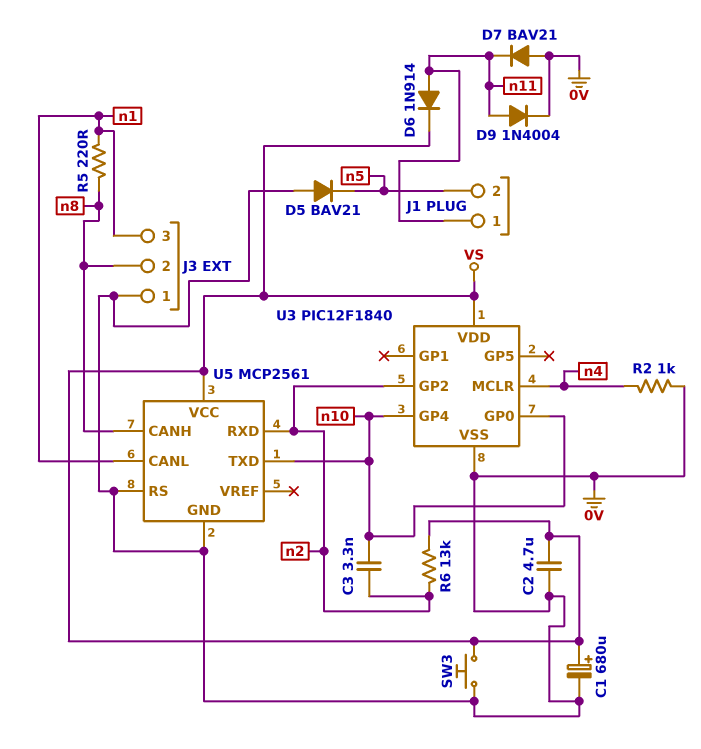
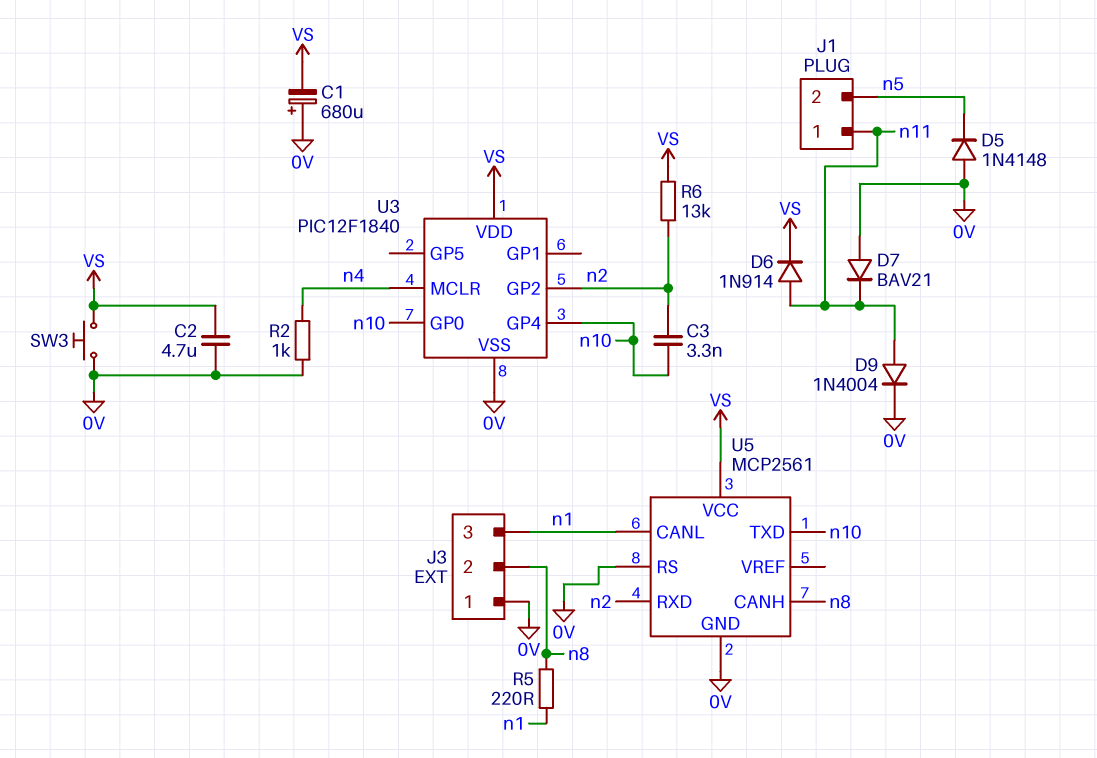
C1: 680uF (plus VS, minus 0V) -> 680uF (plus 0V, minus VS)
D5: diode BAV21 (A 0V, K n5) -> diode 1N4148 (A 0V, K n5)

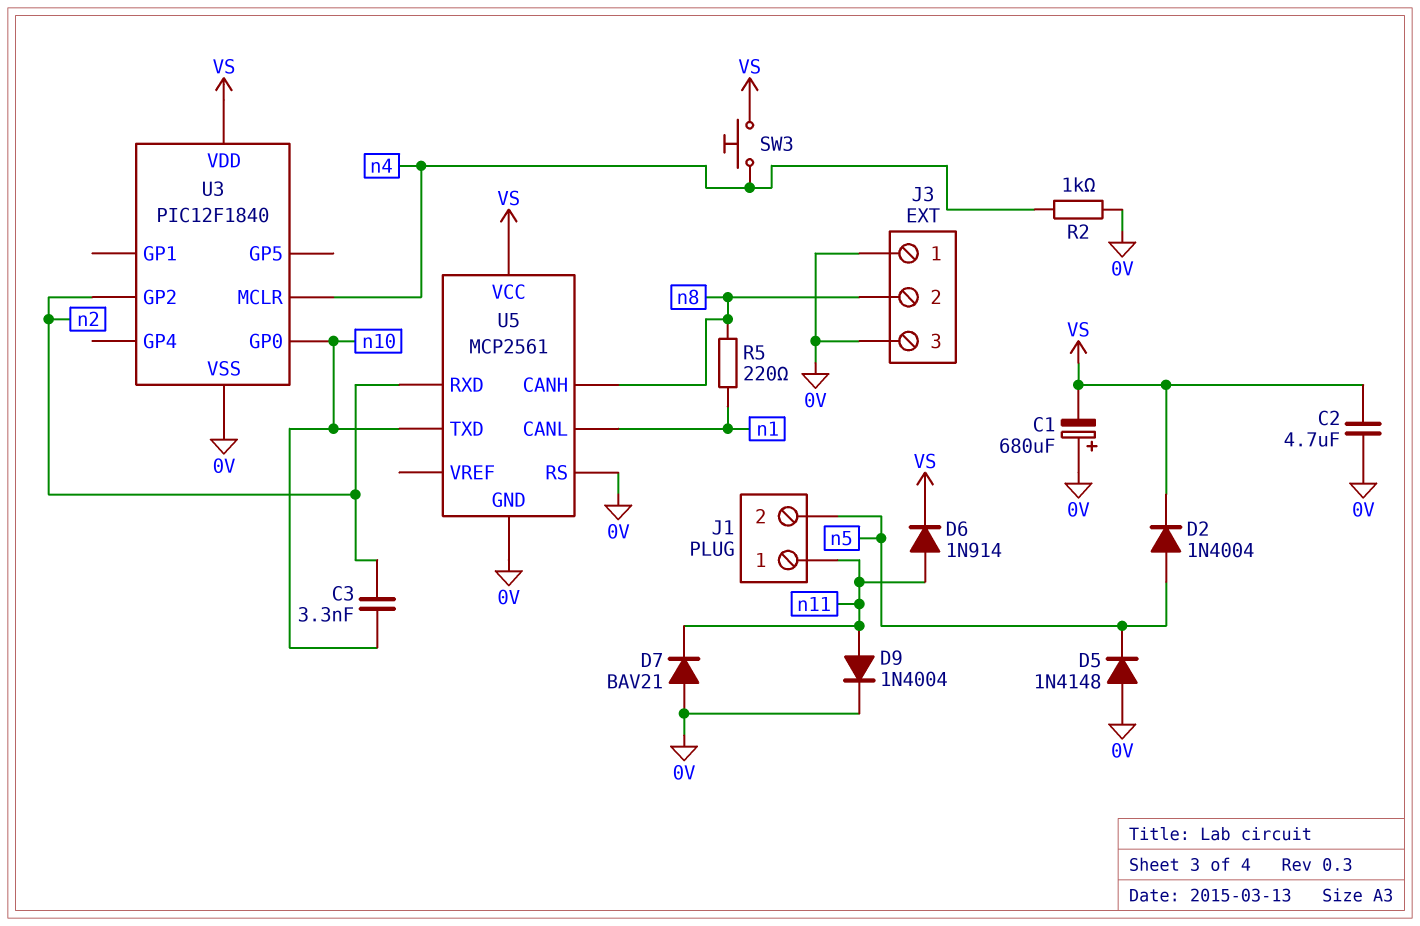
D2: none -> diode 1N4004 (A n5, K VS)
J3 pin 3: n1 -> 0V
R6: 13k (VS, n2) -> none
SW3: button (0V, VS) -> button (VS, n4)
U3 pin GP4: n10 -> none

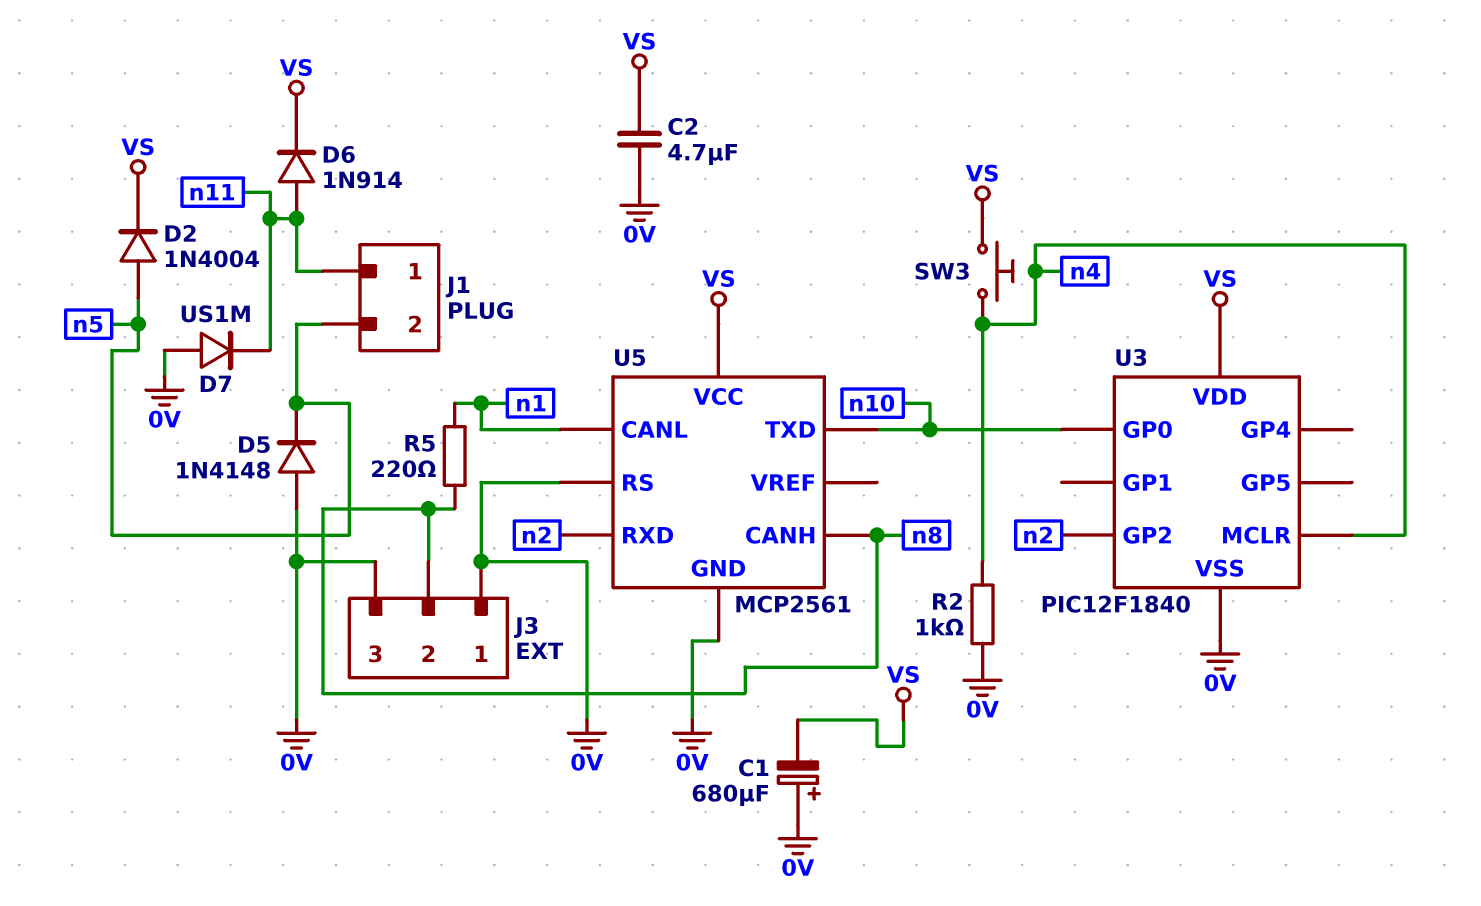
C3: 3.3nF (n2, n10) -> none
D7: diode BAV21 (A 0V, K n11) -> diode US1M (A 0V, K n11)
D9: diode 1N4004 (A n11, K 0V) -> none

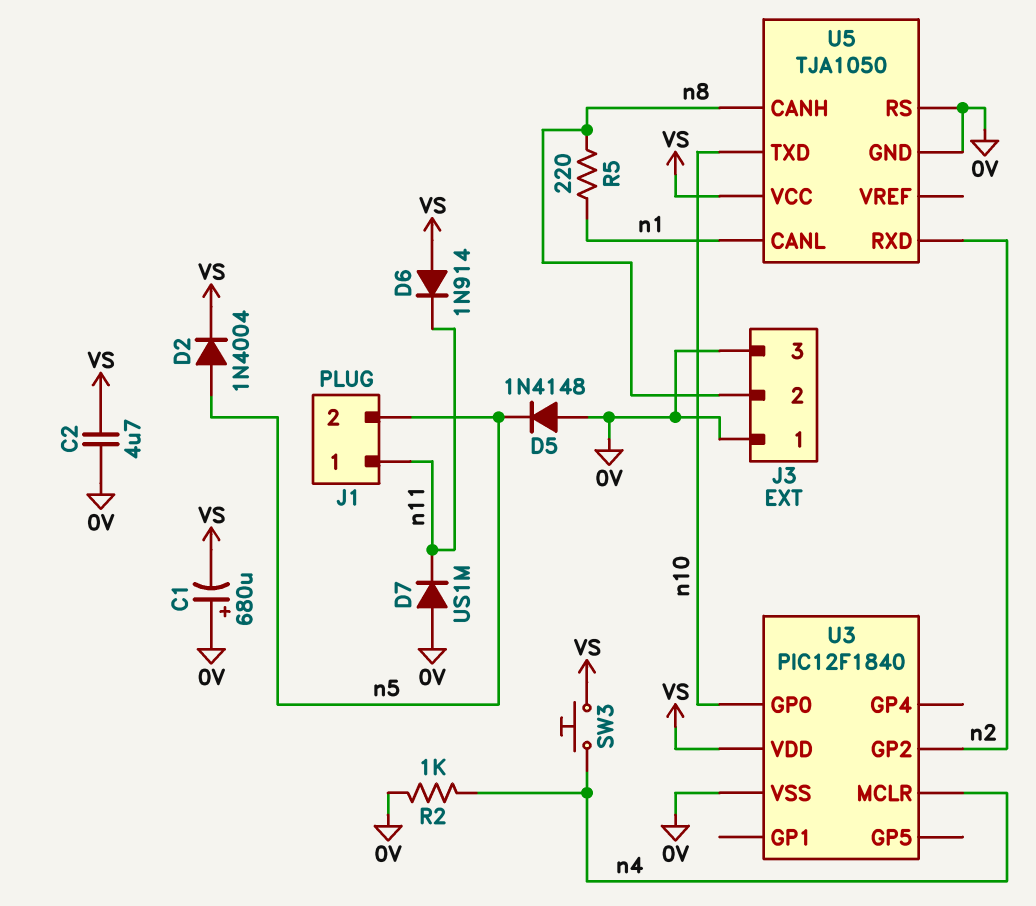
D6: diode 1N914 (A n11, K VS) -> diode 1N914 (A VS, K n11)
U5: MCP2561 -> TJA1050

